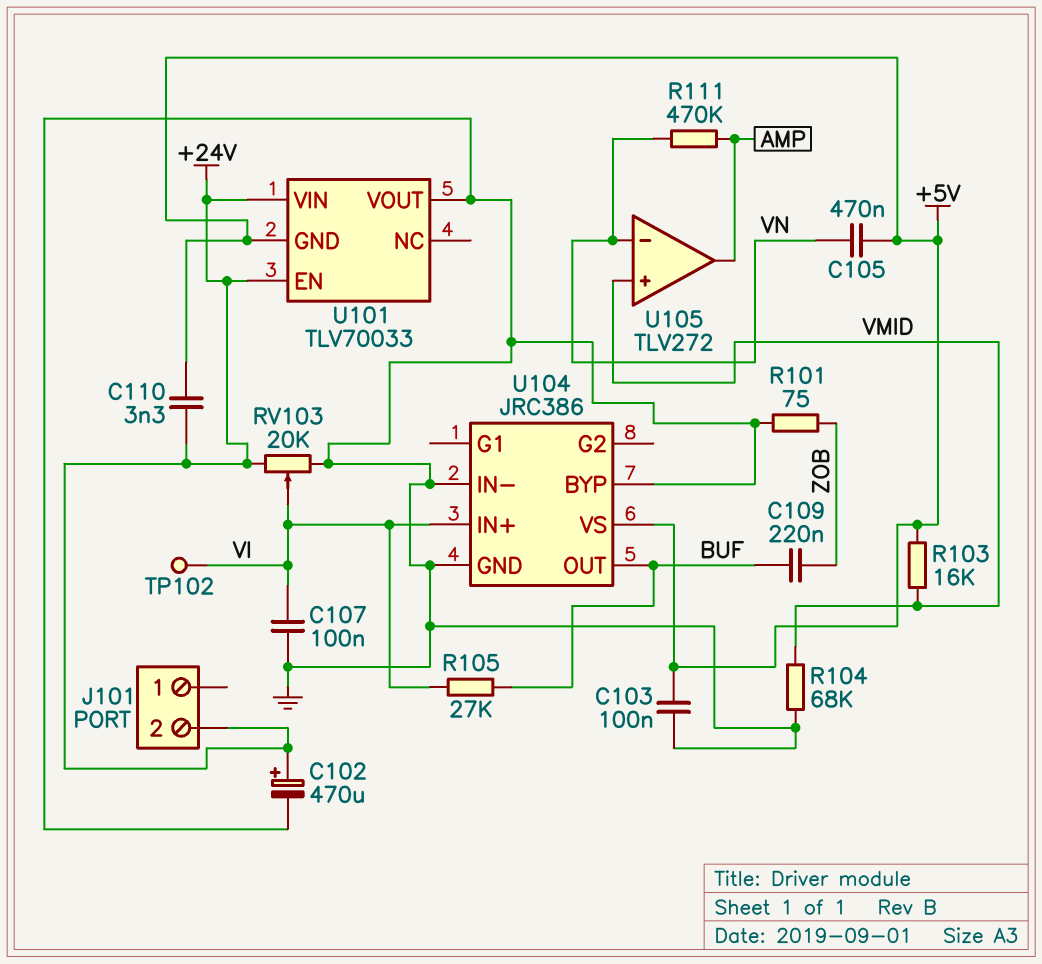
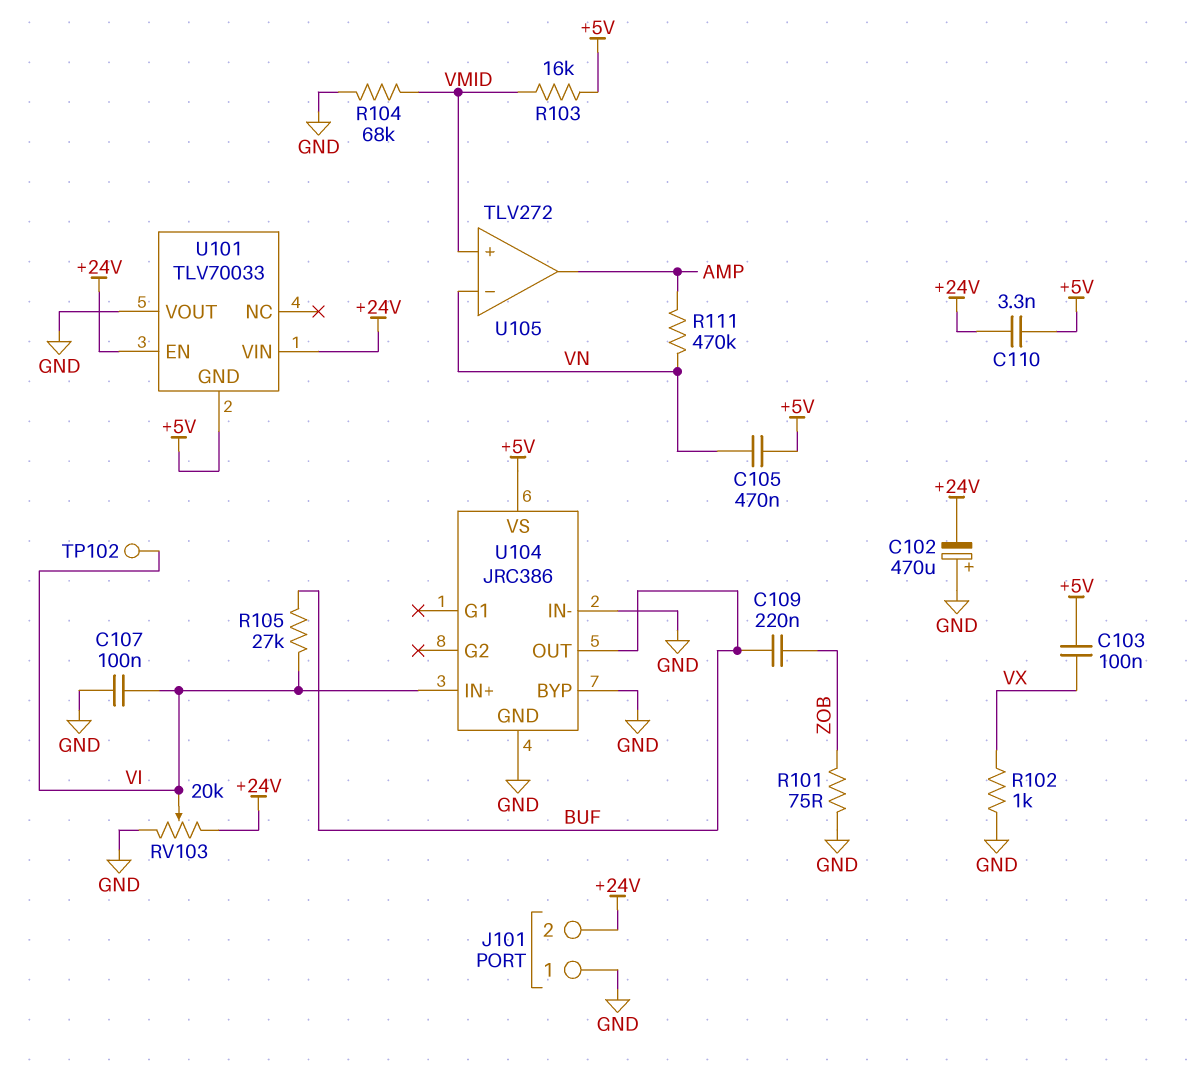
C102: 470uF (plus +24V, minus GND) -> 470uF (plus GND, minus +24V)
C103: 100nF (+5V, GND) -> 100nF (+5V, VX)
J101 pin 1: none -> GND
R102: none -> 1k (GND, VX)

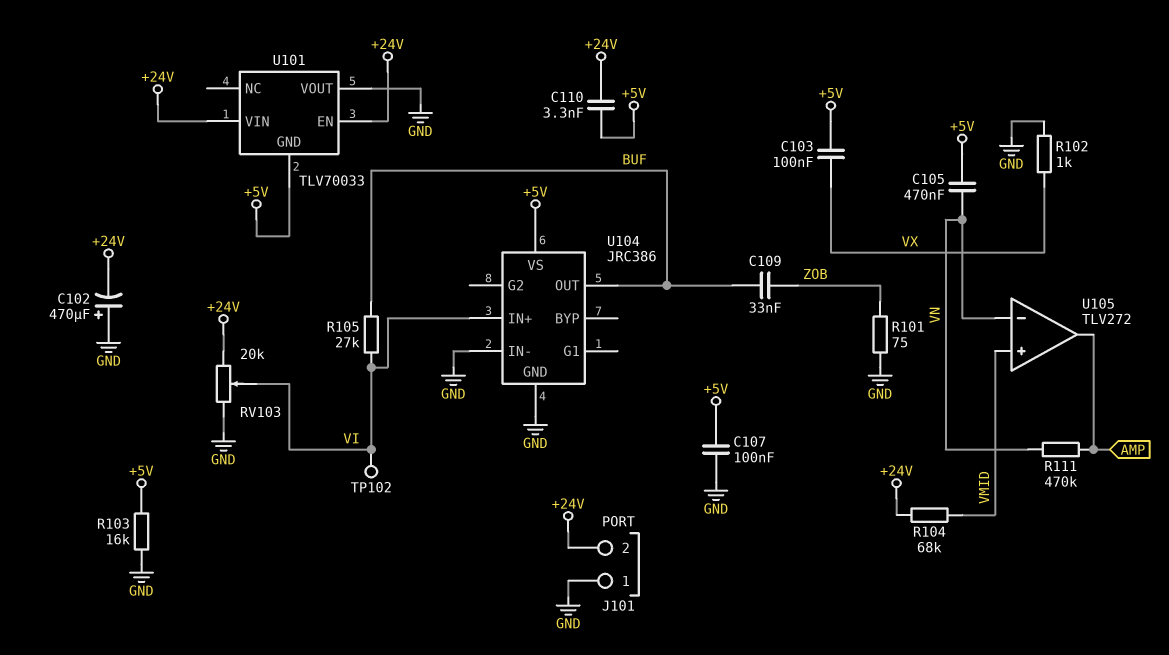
C107: 100nF (GND, VI) -> 100nF (+5V, GND)
C109: 220nF (BUF, ZOB) -> 33nF (BUF, ZOB)
R103: 16k (+5V, VMID) -> 16k (+5V, GND)
R104: 68k (GND, VMID) -> 68k (+24V, VMID)
U104 pin BYP: GND -> none

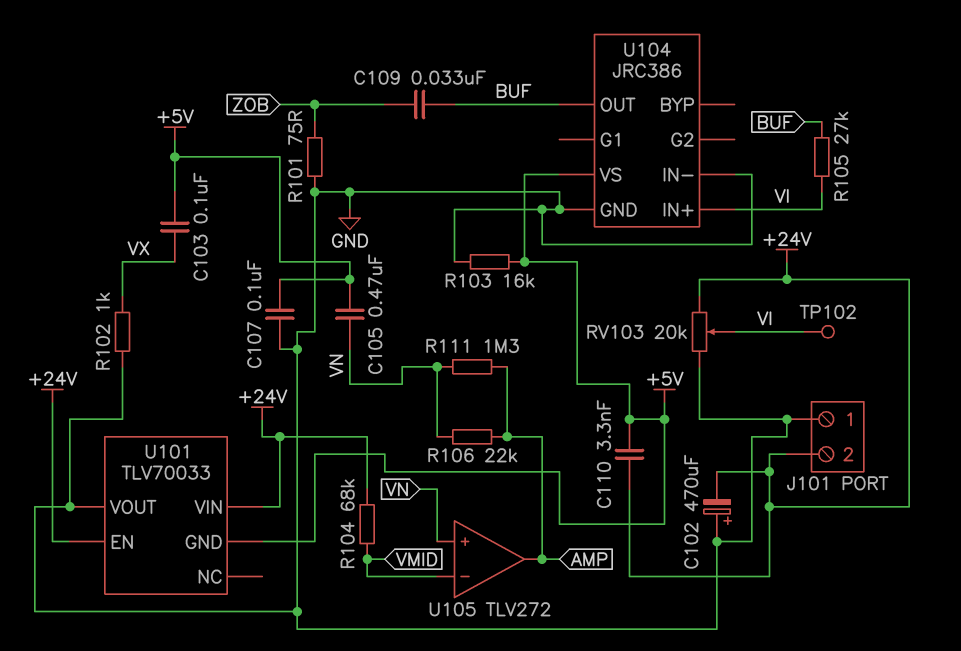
R106: none -> 22k (AMP, VN)
R111: 470k (AMP, VN) -> 1.3M (AMP, VN)
U105 pin in+: VMID -> VN
U105 pin in-: VN -> VMID

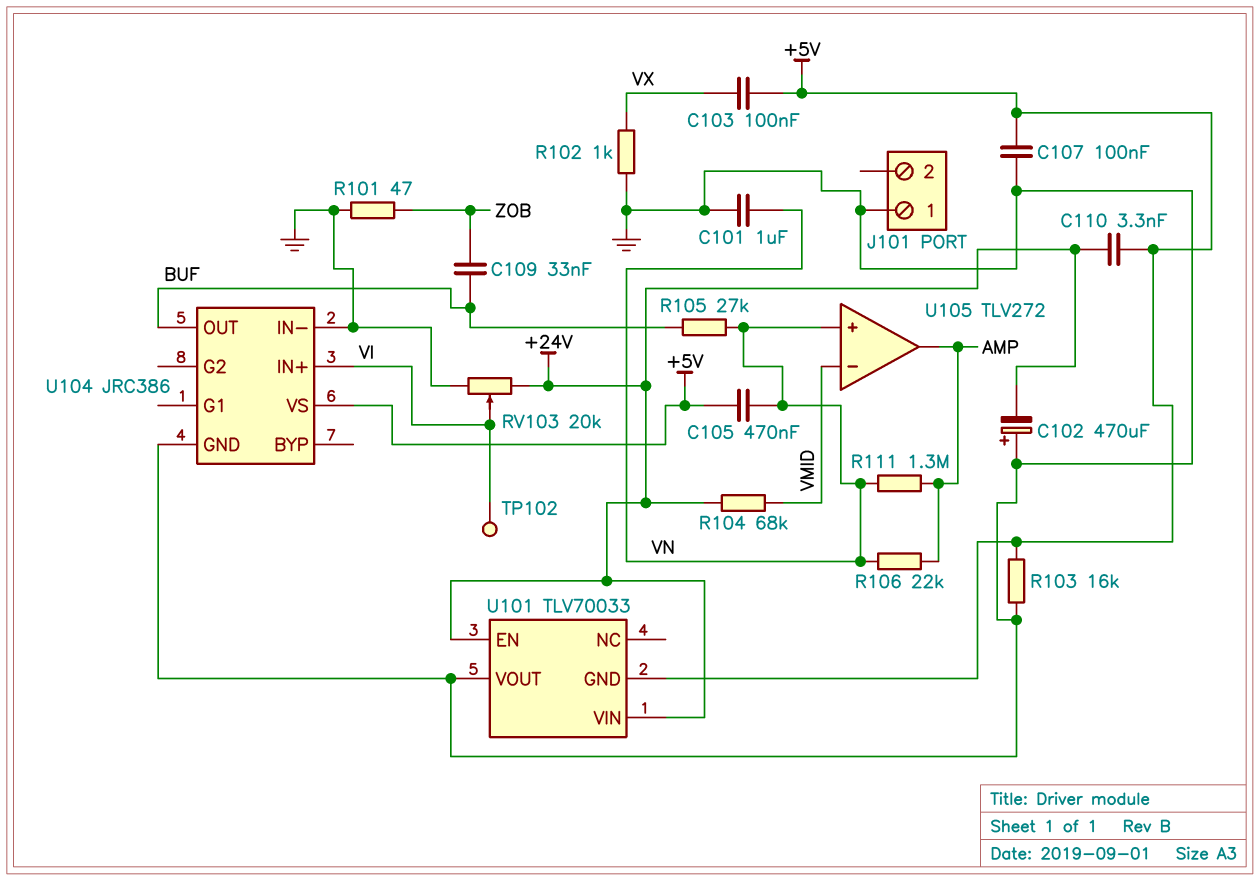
C101: none -> 1uF (GND, VN)
J101 pin 2: +24V -> none
R101: 75 (GND, ZOB) -> 47 (GND, ZOB)
R105: 27k (BUF, VI) -> 27k (BUF, VN)

